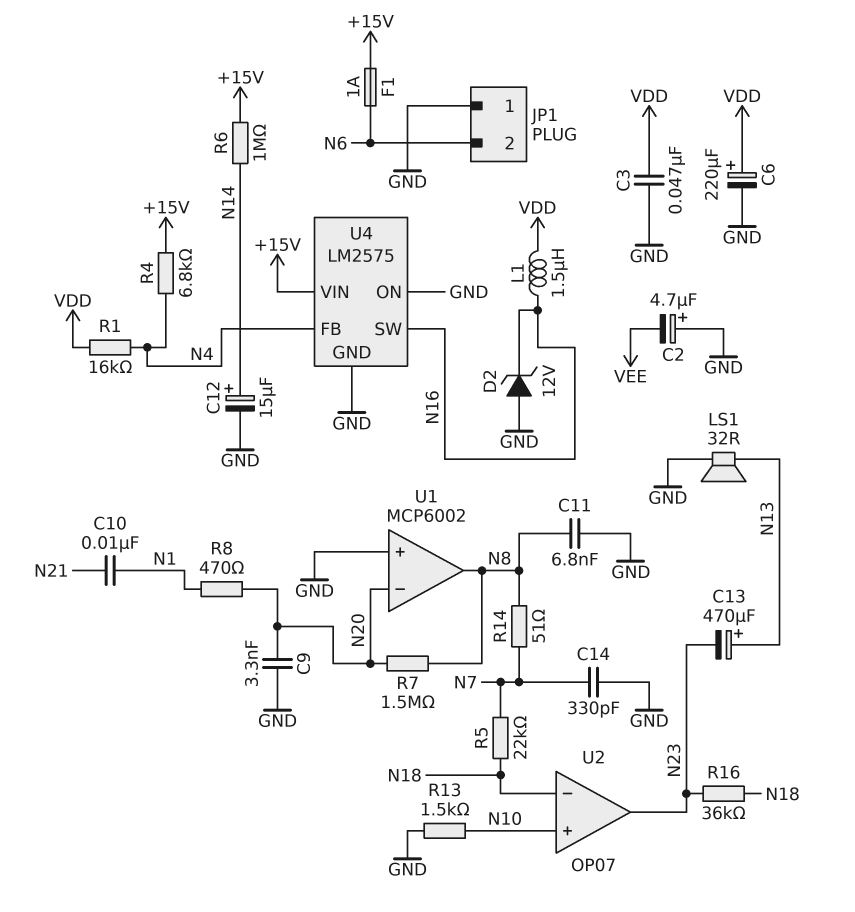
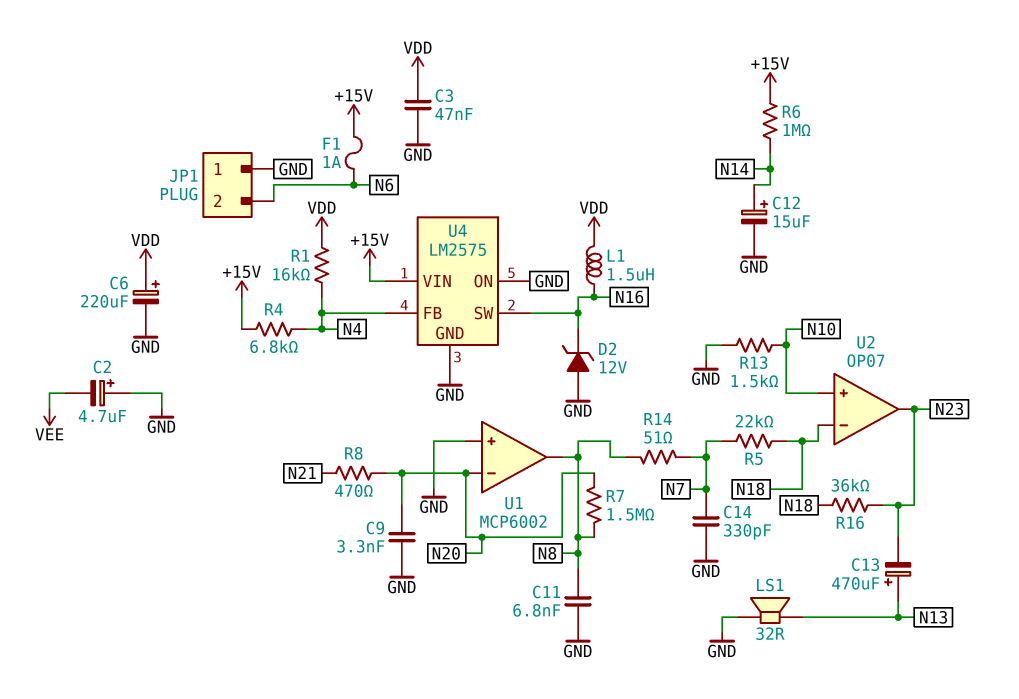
C10: 10nF (N1, N21) -> none
R8: 470 (N1, N20) -> 470 (N20, N21)

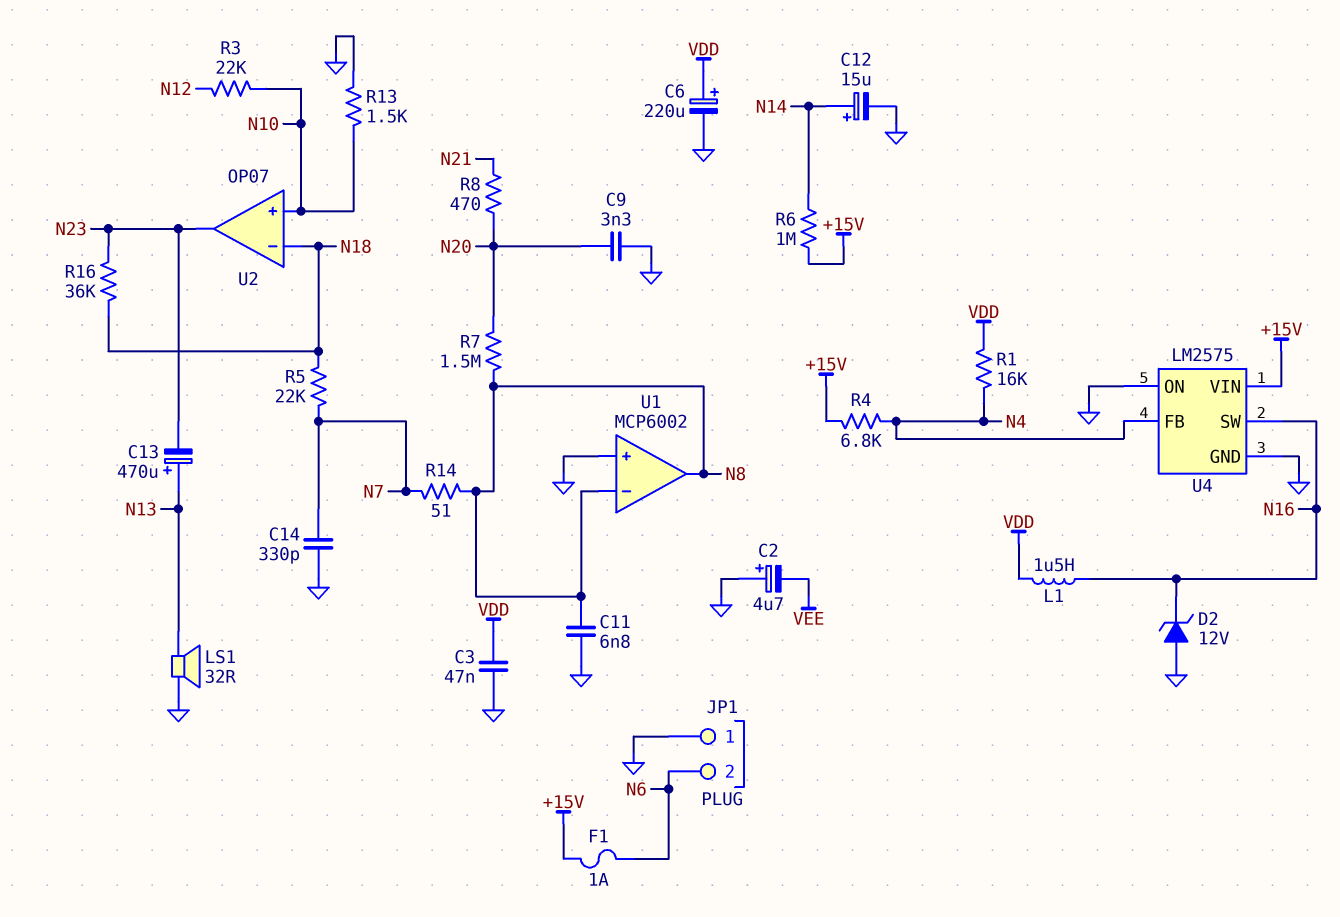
R3: none -> 22k (N10, N12)
U1 pin in-: N20 -> N8

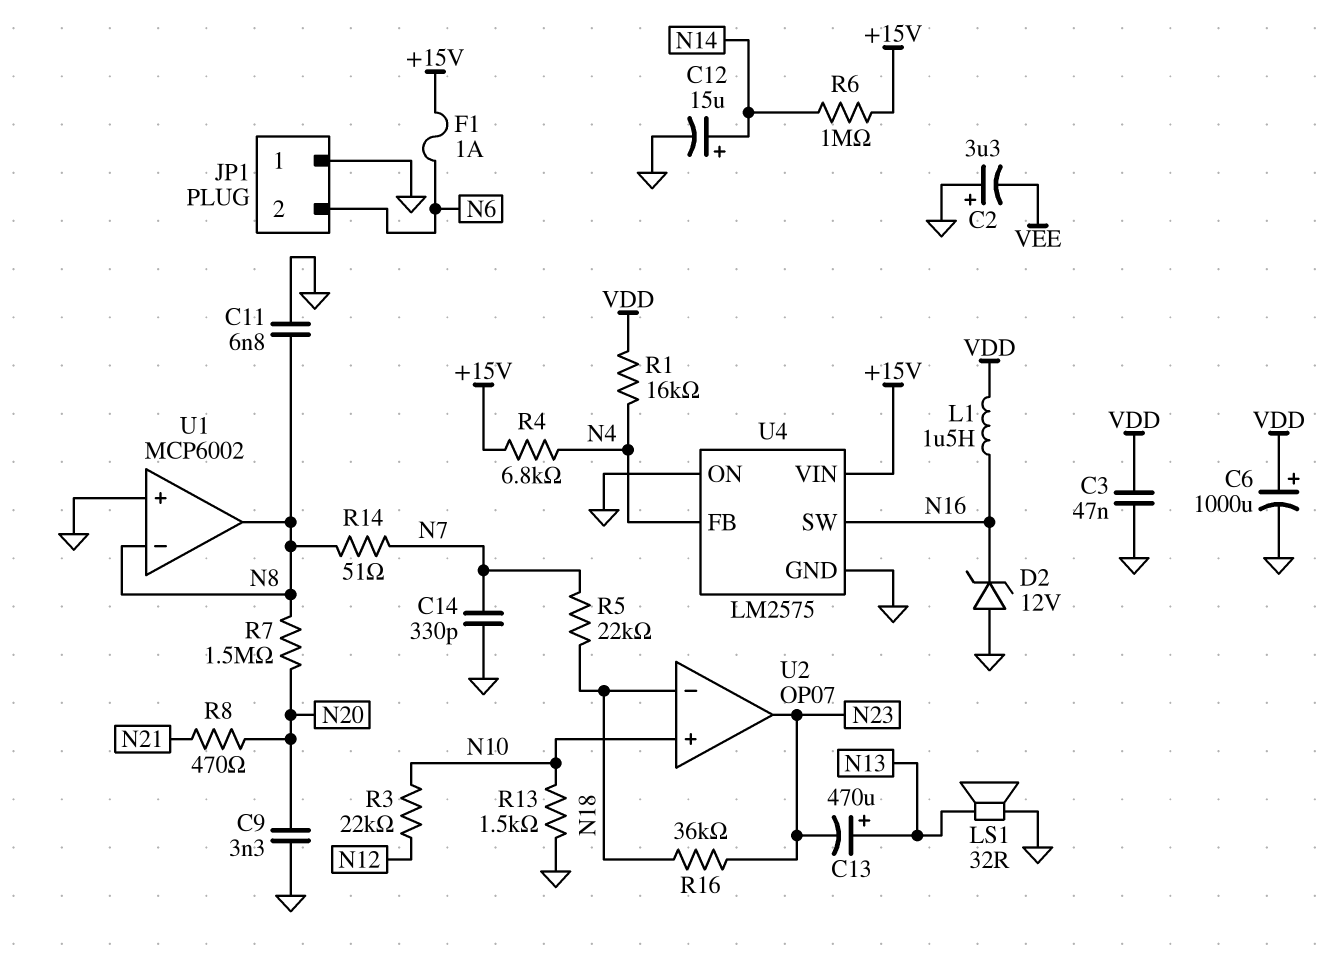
C2: 4.7uF (plus GND, minus VEE) -> 3.3uF (plus GND, minus VEE)
C6: 220uF (plus VDD, minus GND) -> 1000uF (plus VDD, minus GND)

